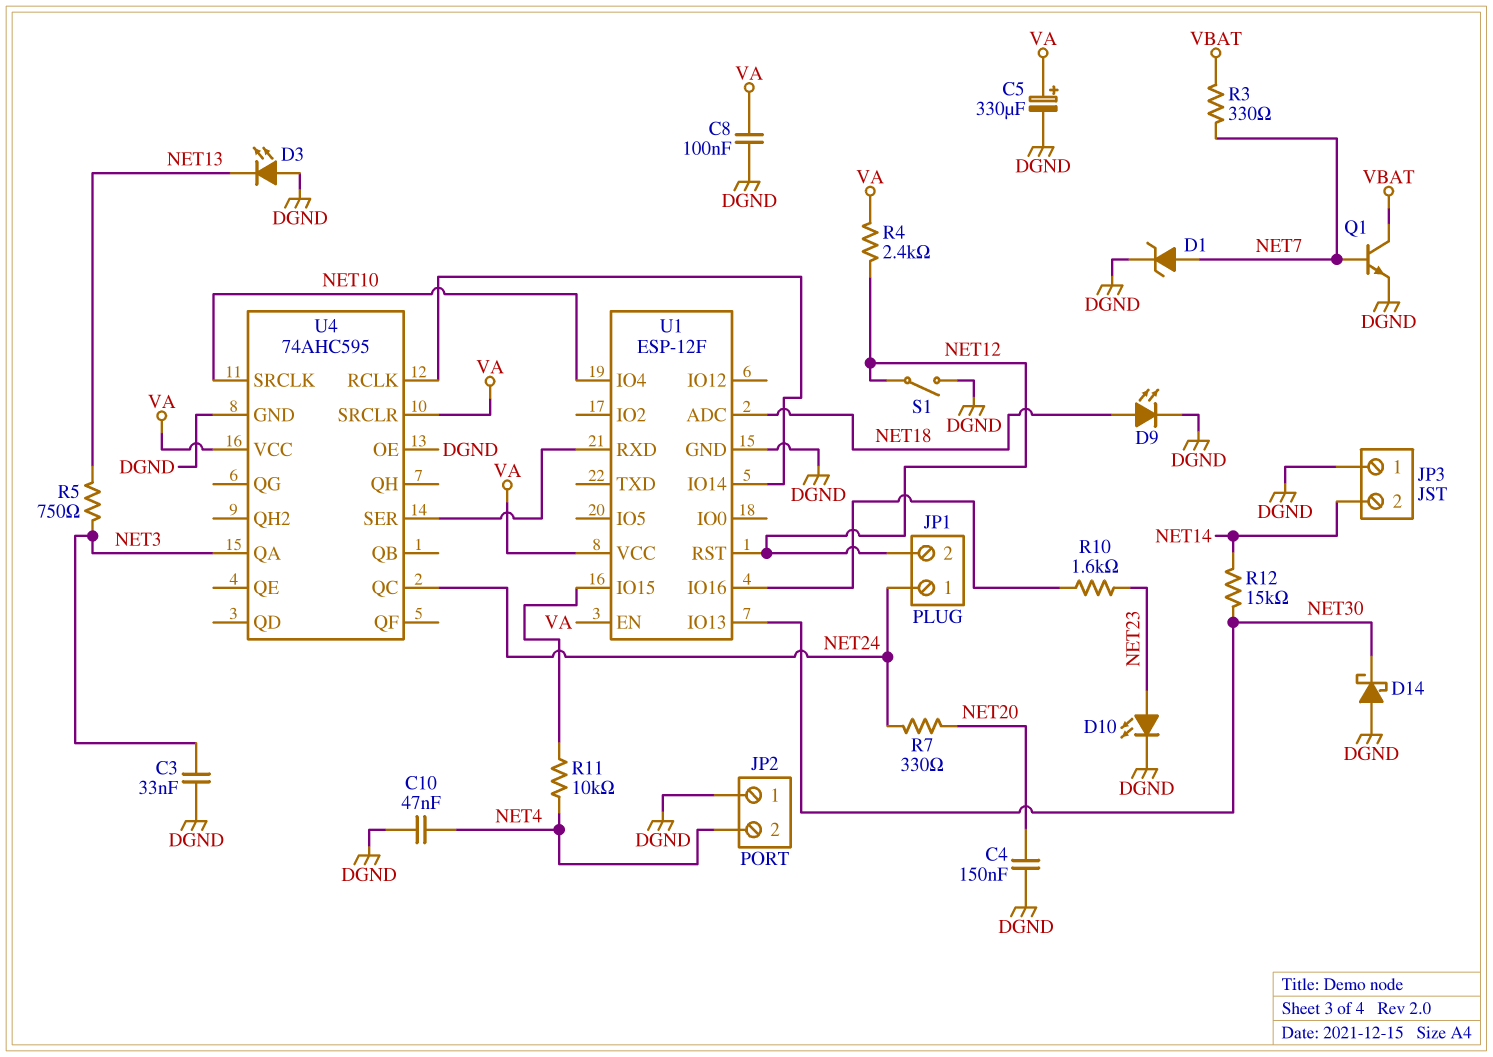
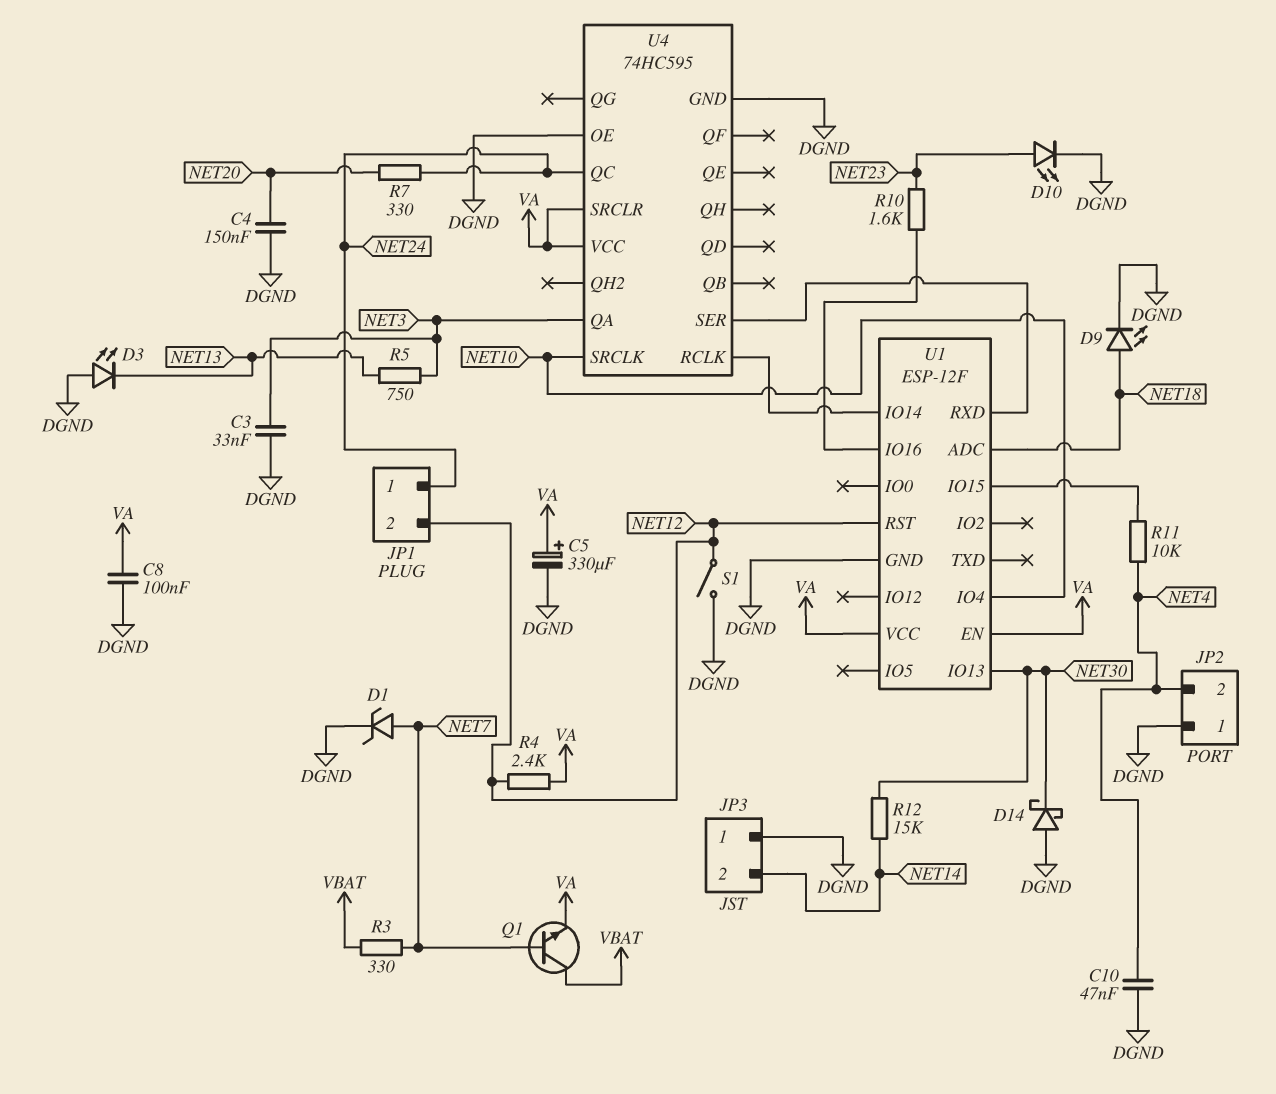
Q1: NPN (B NET7, C VBAT, E DGND) -> NPN (B NET7, C VBAT, E VA)
U4: 74AHC595 -> 74HC595

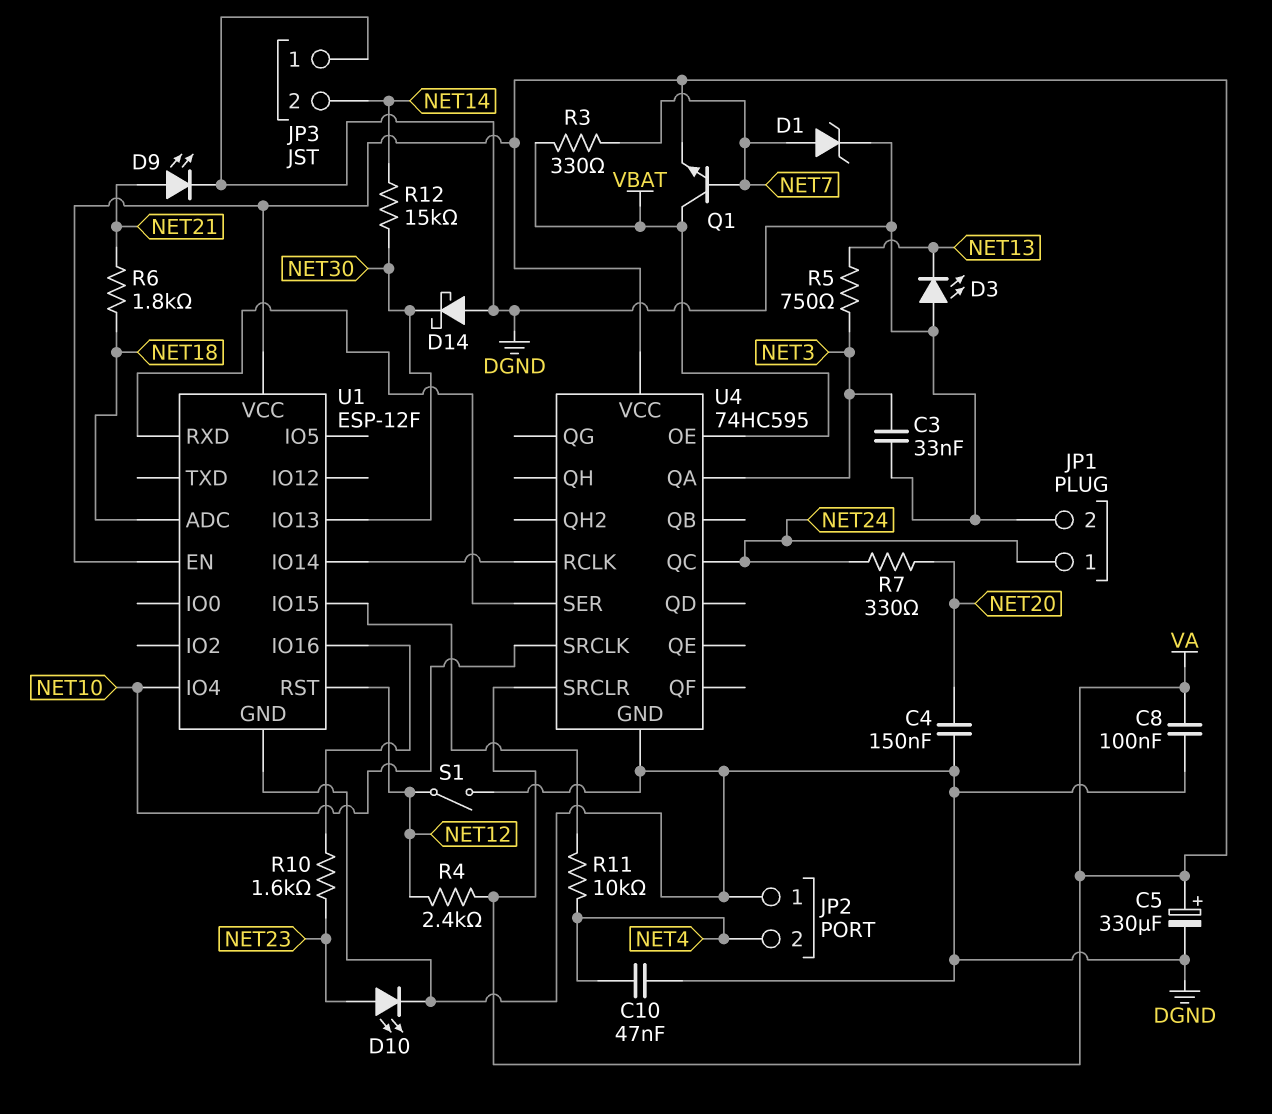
D9: LED (A NET18, K DGND) -> LED (A NET21, K DGND)
JP1 pin 2: NET12 -> DGND
R6: none -> 1.8k (NET18, NET21)
U4 pin OE: DGND -> VBAT

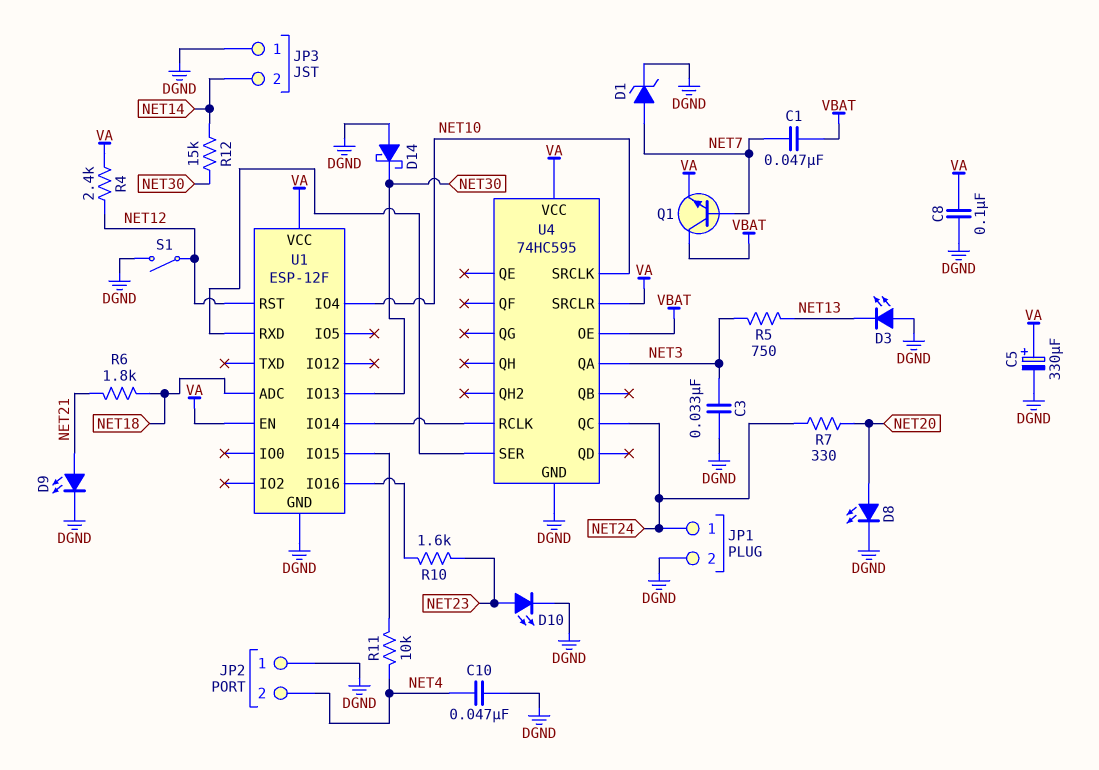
C1: none -> 47nF (NET7, VBAT)
C4: 150nF (DGND, NET20) -> none
D8: none -> LED (A NET20, K DGND)
R3: 330 (NET7, VBAT) -> none

